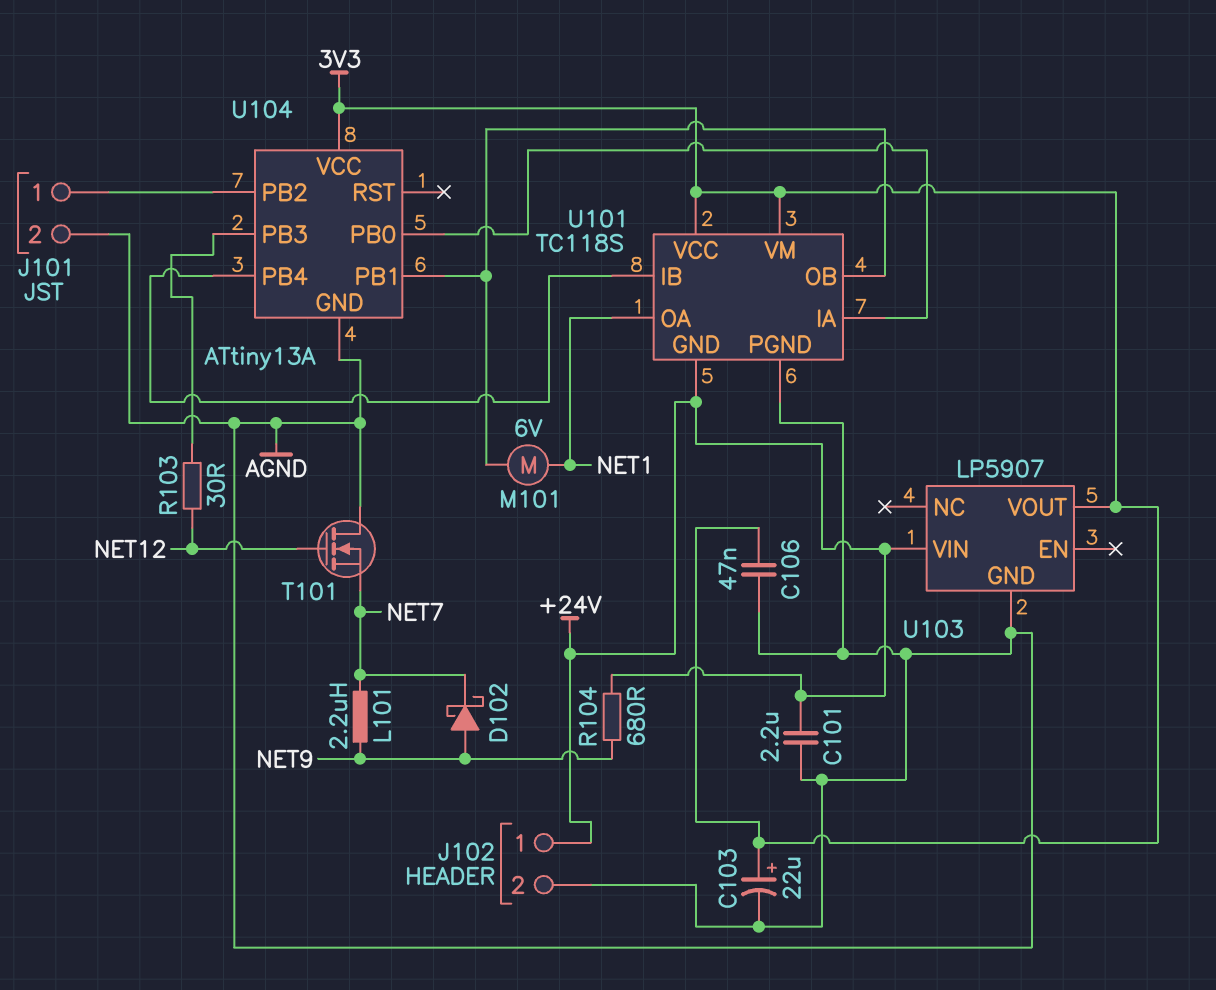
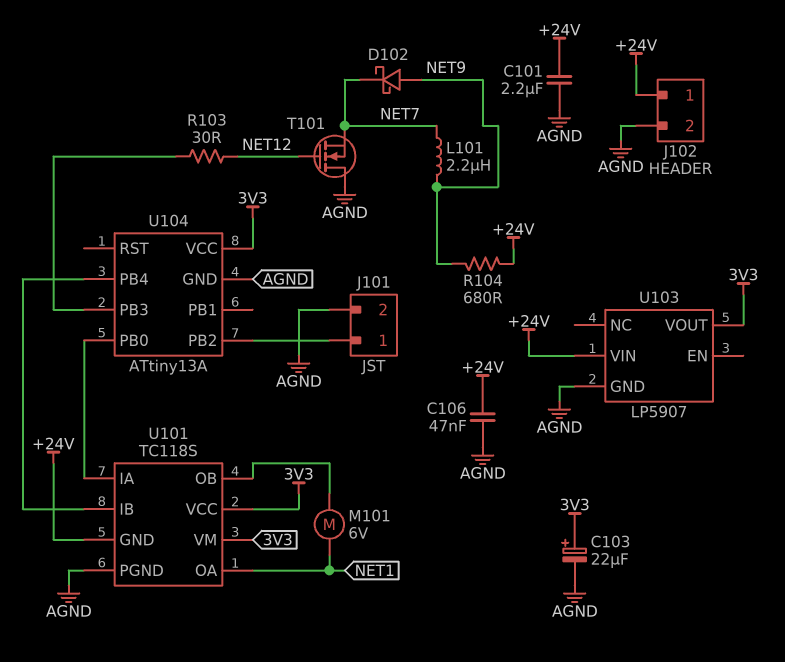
C106: 47nF (3V3, AGND) -> 47nF (+24V, AGND)
U104 pin PB1: U101/OB -> none

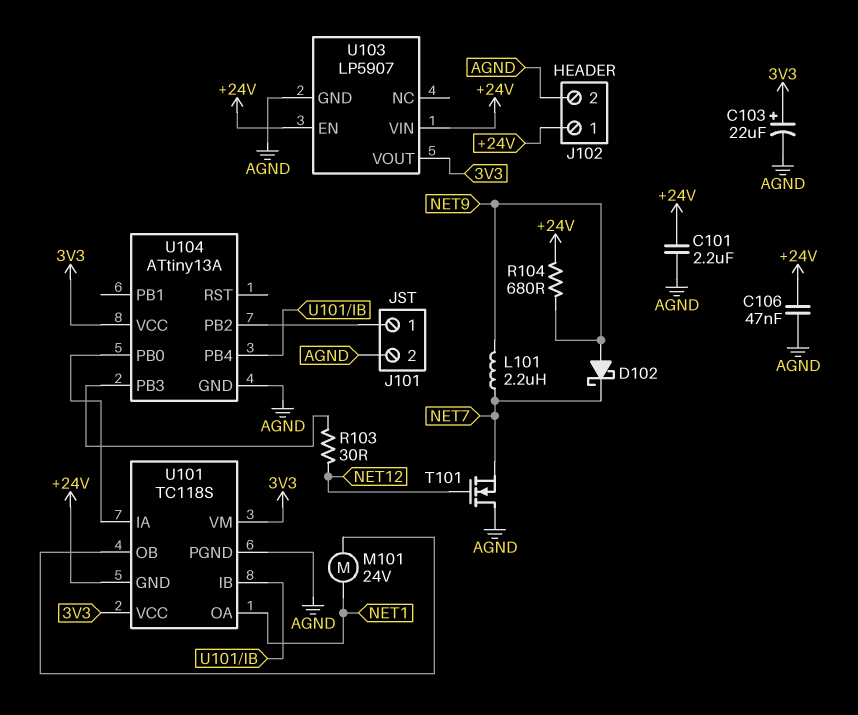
M101: motor 6V (NET1, U101/OB) -> motor 24V (NET1, U101/OB)
U103 pin EN: none -> +24V

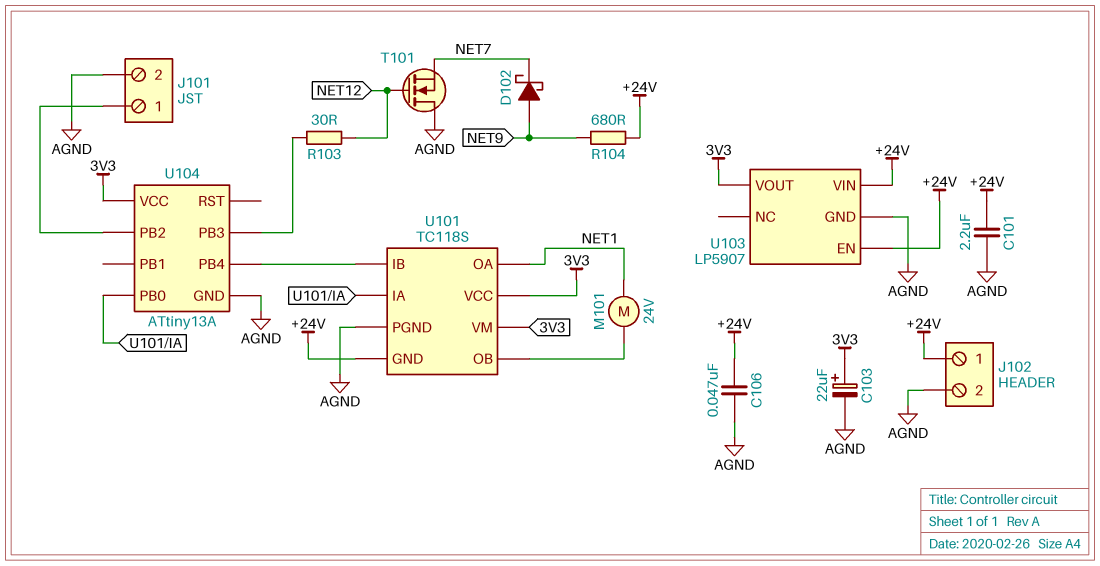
L101: 2.2uH (NET7, NET9) -> none

